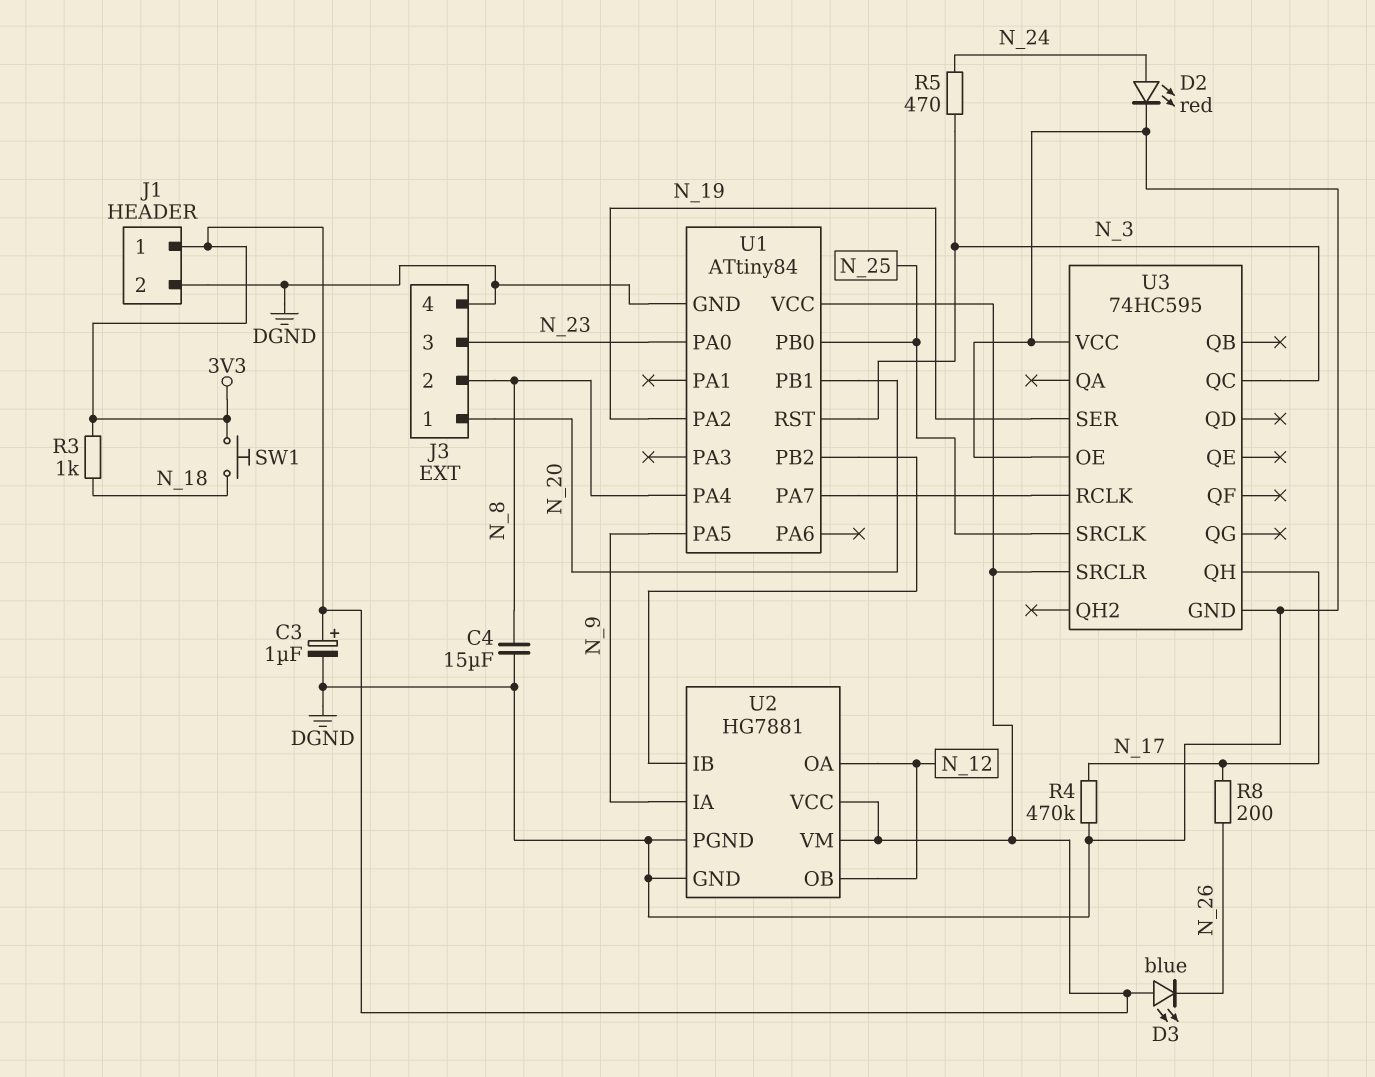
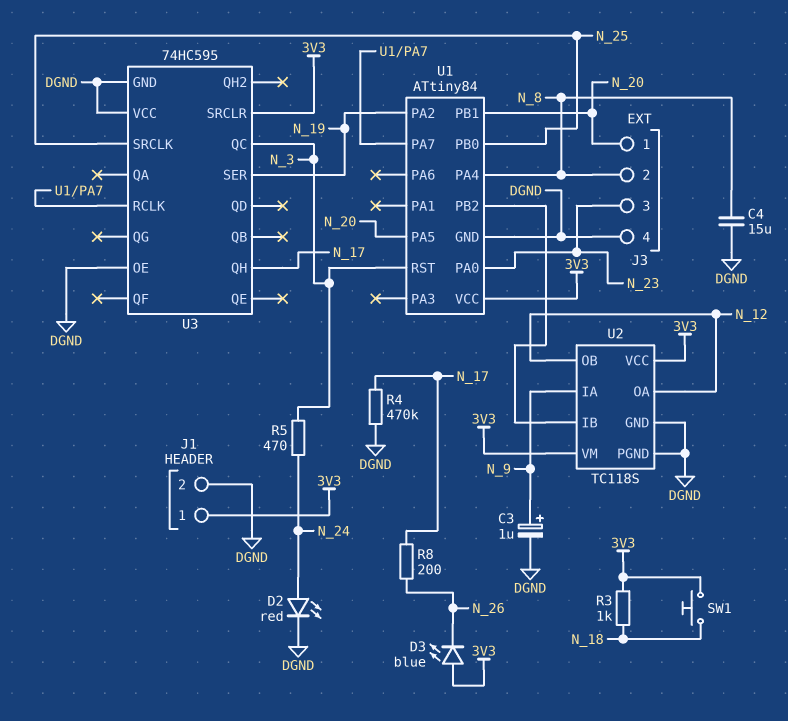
C3: 1uF (plus 3V3, minus DGND) -> 1uF (plus N_9, minus DGND)
U1 pin PA5: N_9 -> N_20
U2: HG7881 -> TC118S

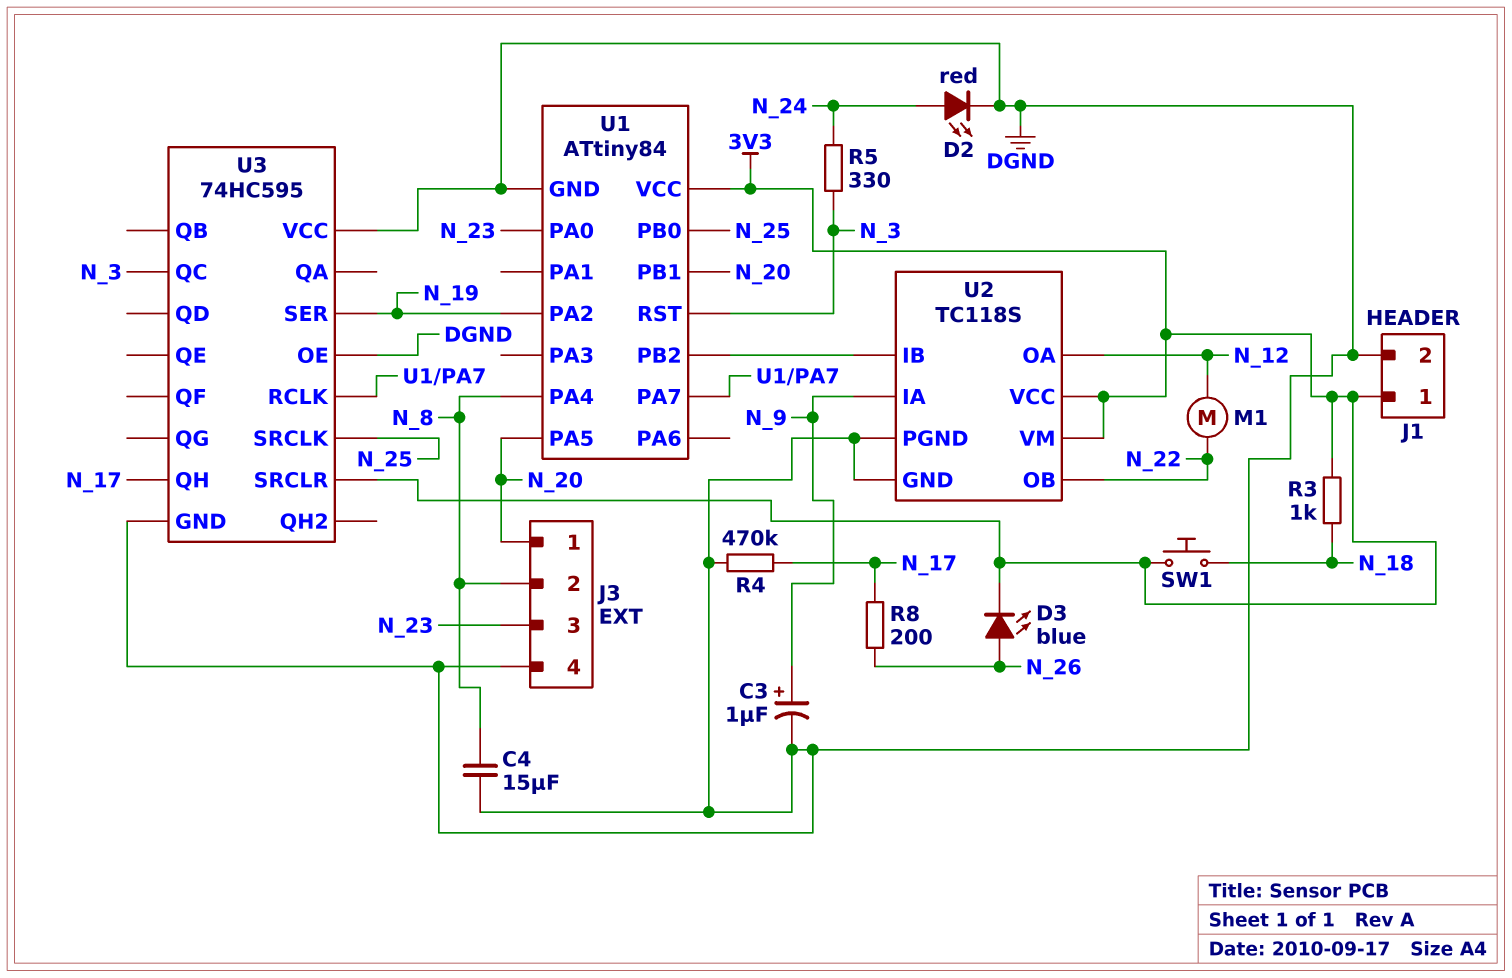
D3: LED blue (A 3V3, K N_26) -> LED blue (A N_26, K 3V3)
M1: none -> motor (N_12, N_22)
R5: 470 (N_3, N_24) -> 330 (N_3, N_24)
U2 pin OB: N_12 -> N_22

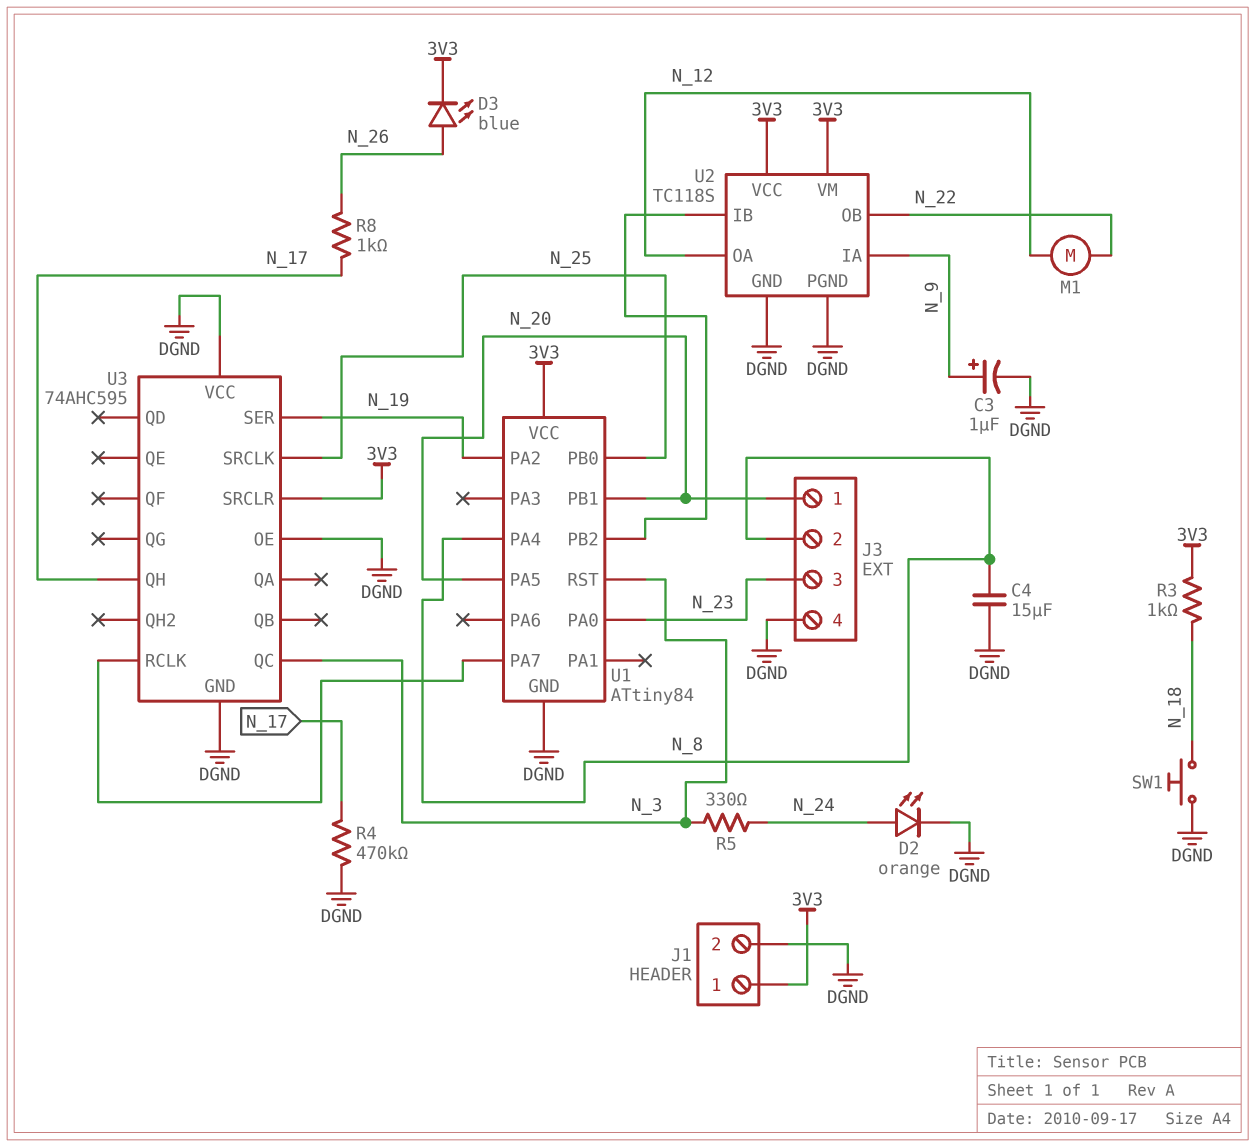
D2: LED red (A N_24, K DGND) -> LED orange (A N_24, K DGND)
R8: 200 (N_17, N_26) -> 1k (N_17, N_26)
SW1: button (3V3, N_18) -> button (DGND, N_18)
U3: 74HC595 -> 74AHC595

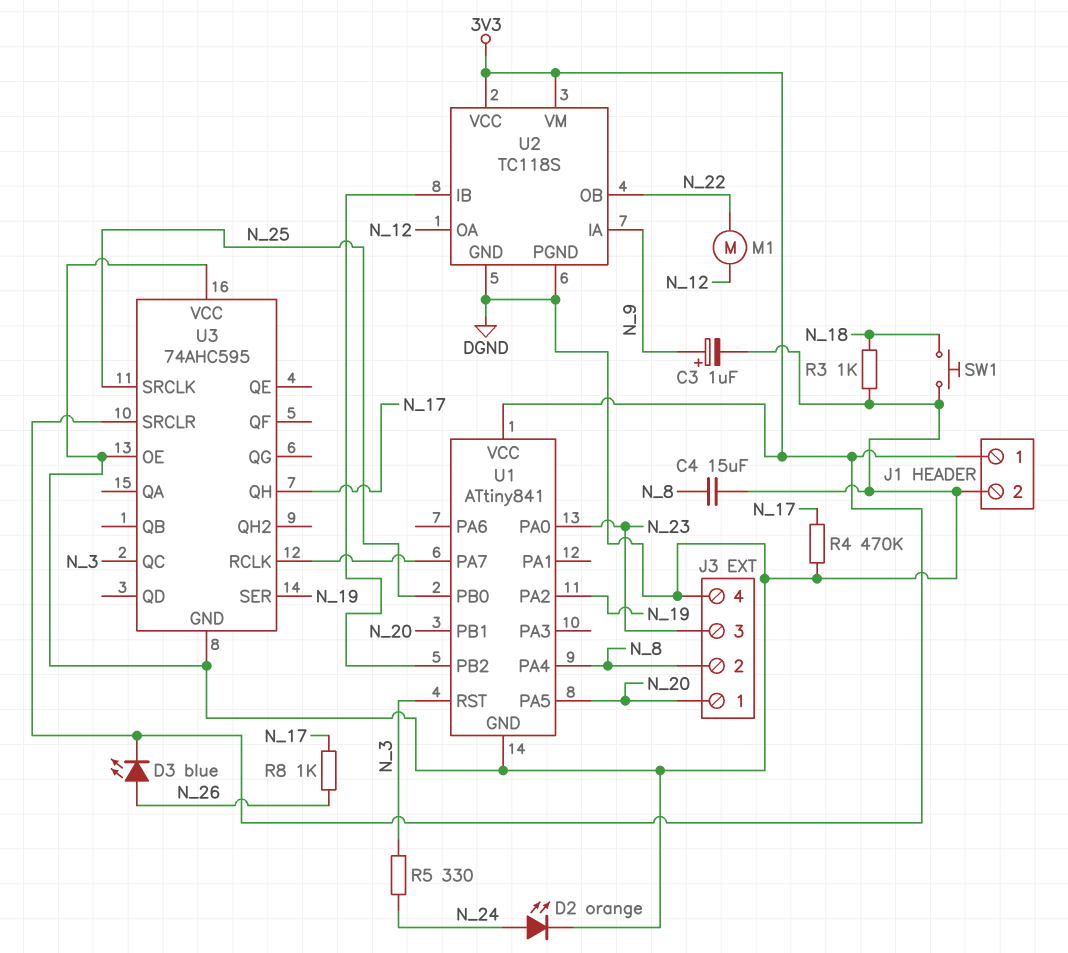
R3: 1k (3V3, N_18) -> 1k (DGND, N_18)
U1: ATtiny84 -> ATtiny841

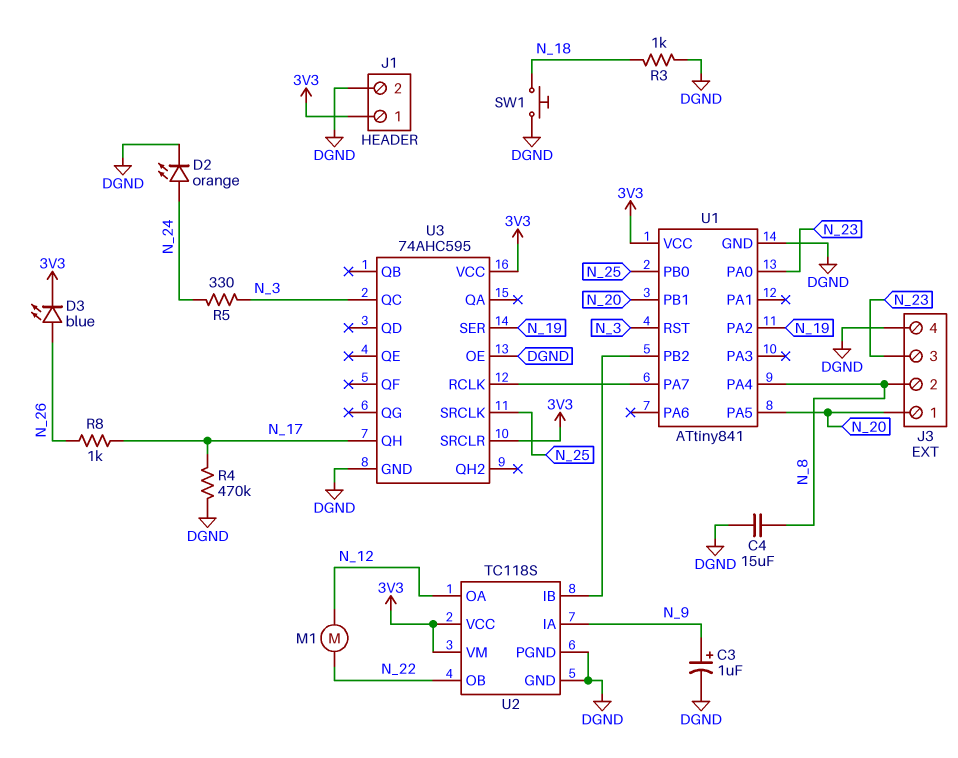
U3 pin VCC: DGND -> 3V3

